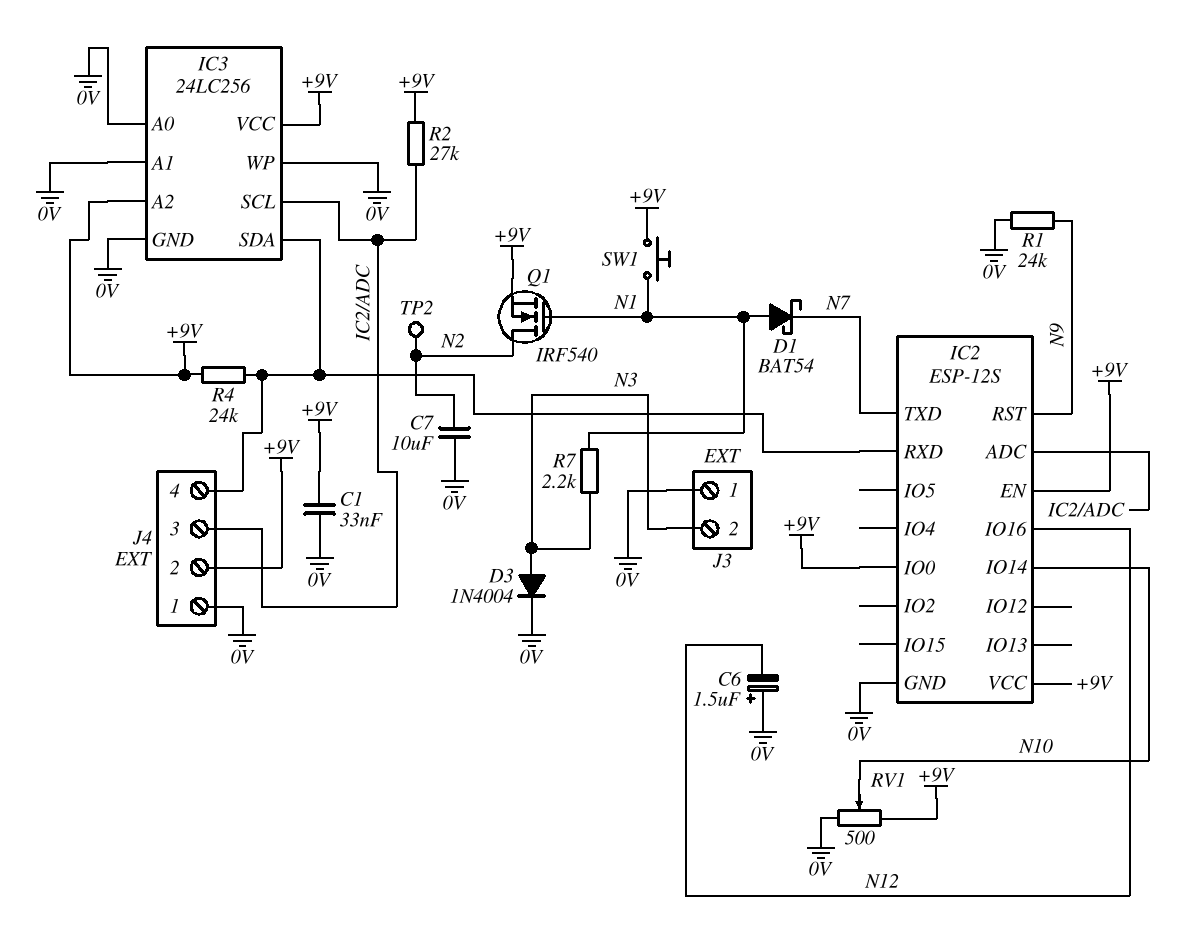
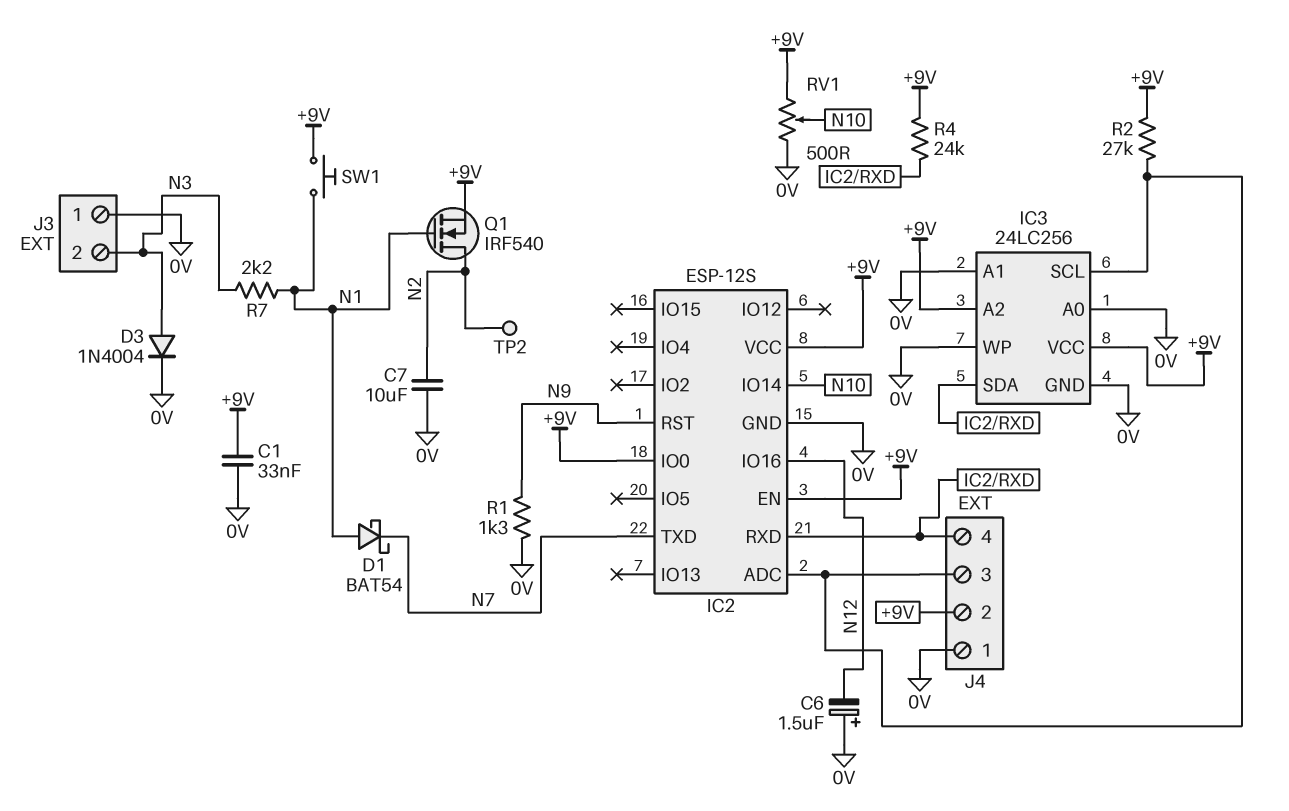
R1: 24k (0V, N9) -> 1.3k (0V, N9)

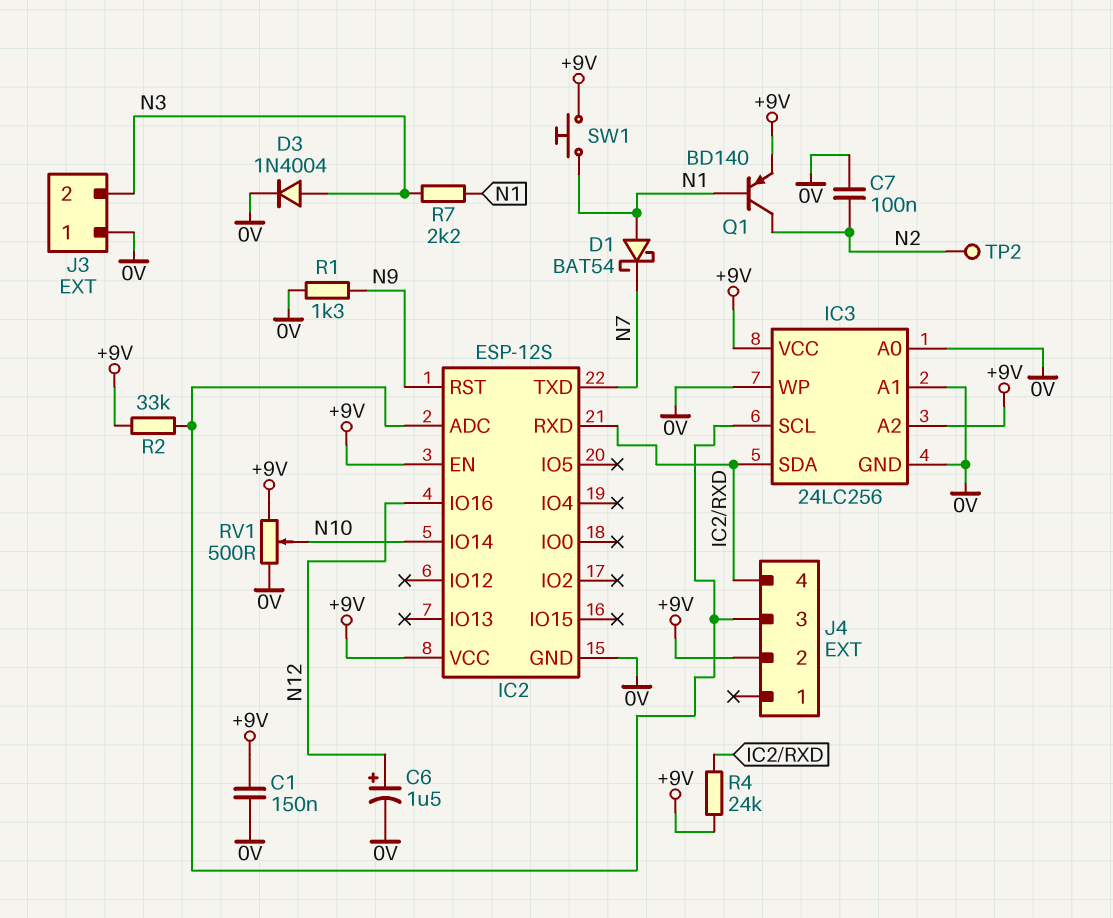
C1: 33nF (+9V, 0V) -> 150nF (+9V, 0V)
C6: 1.5uF (plus 0V, minus N12) -> 1.5uF (plus N12, minus 0V)
C7: 10uF (0V, N2) -> 100nF (0V, N2)
IC2 pin IO0: +9V -> none
J4 pin 1: 0V -> none
Q1: NMOS IRF540 (G N1, D N2, S +9V) -> PNP BD140 (B N1, C N2, E +9V)
R2: 27k (+9V, IC2/ADC) -> 33k (+9V, IC2/ADC)

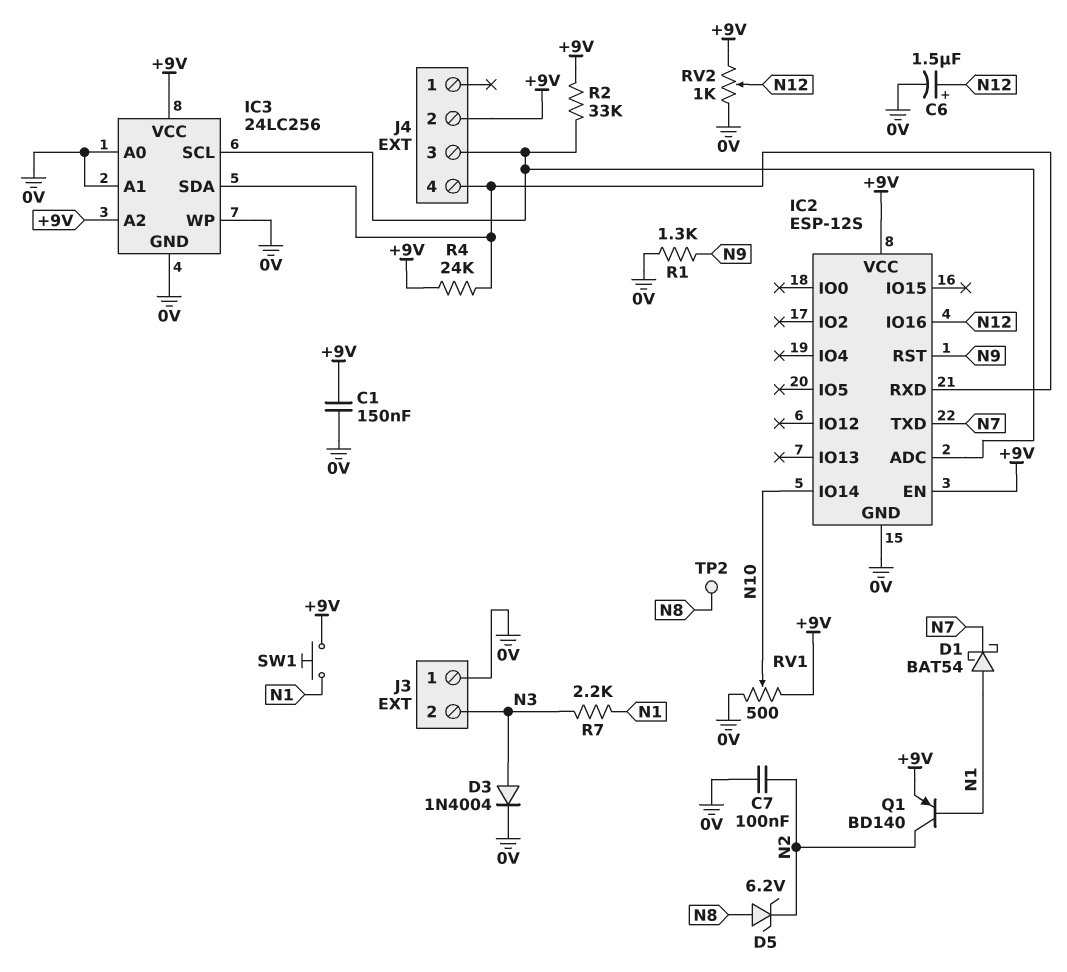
D5: none -> zener 6.2V (A N8, K N2)
RV2: none -> 1k (+9V, 0V, wiper N12)
TP2: test point (N2) -> test point (N8)

